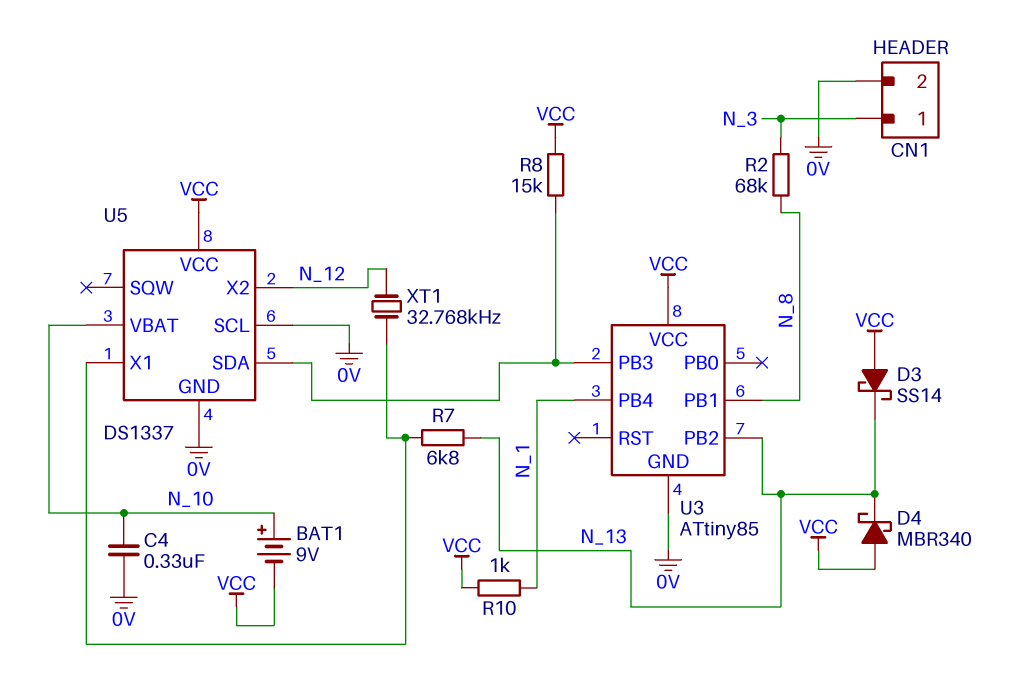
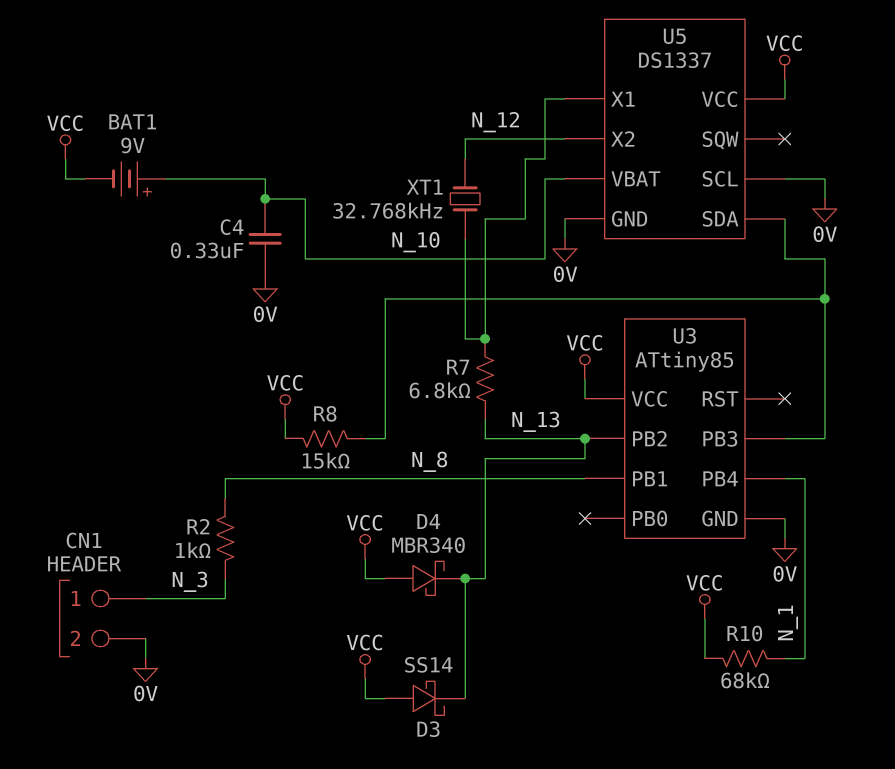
R2: 68k (N_3, N_8) -> 1k (N_3, N_8)
R10: 1k (N_1, VCC) -> 68k (N_1, VCC)

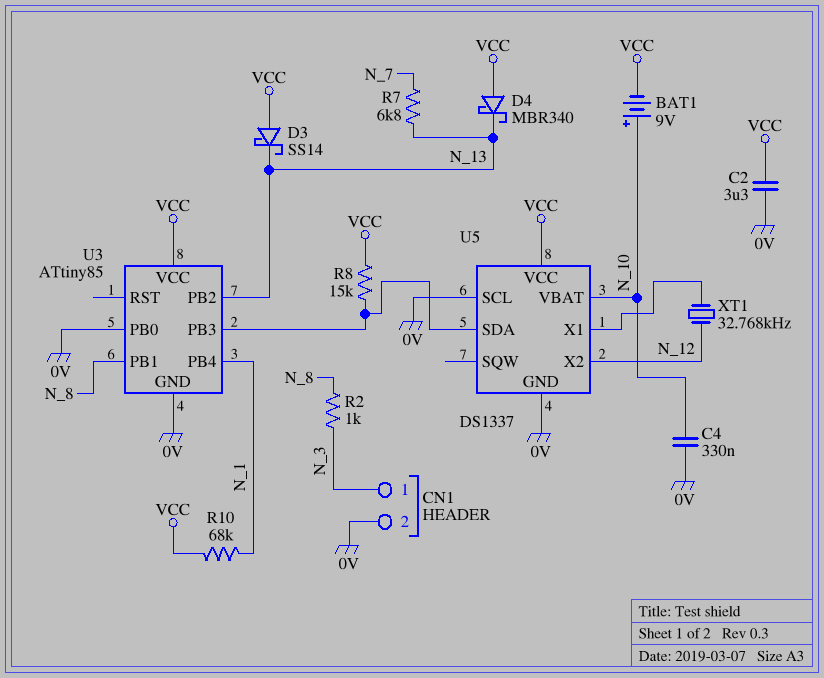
C2: none -> 3.3uF (0V, VCC)
R7: 6.8k (N_13, U5/X1) -> 6.8k (N_7, N_13)
U3 pin PB0: none -> 0V

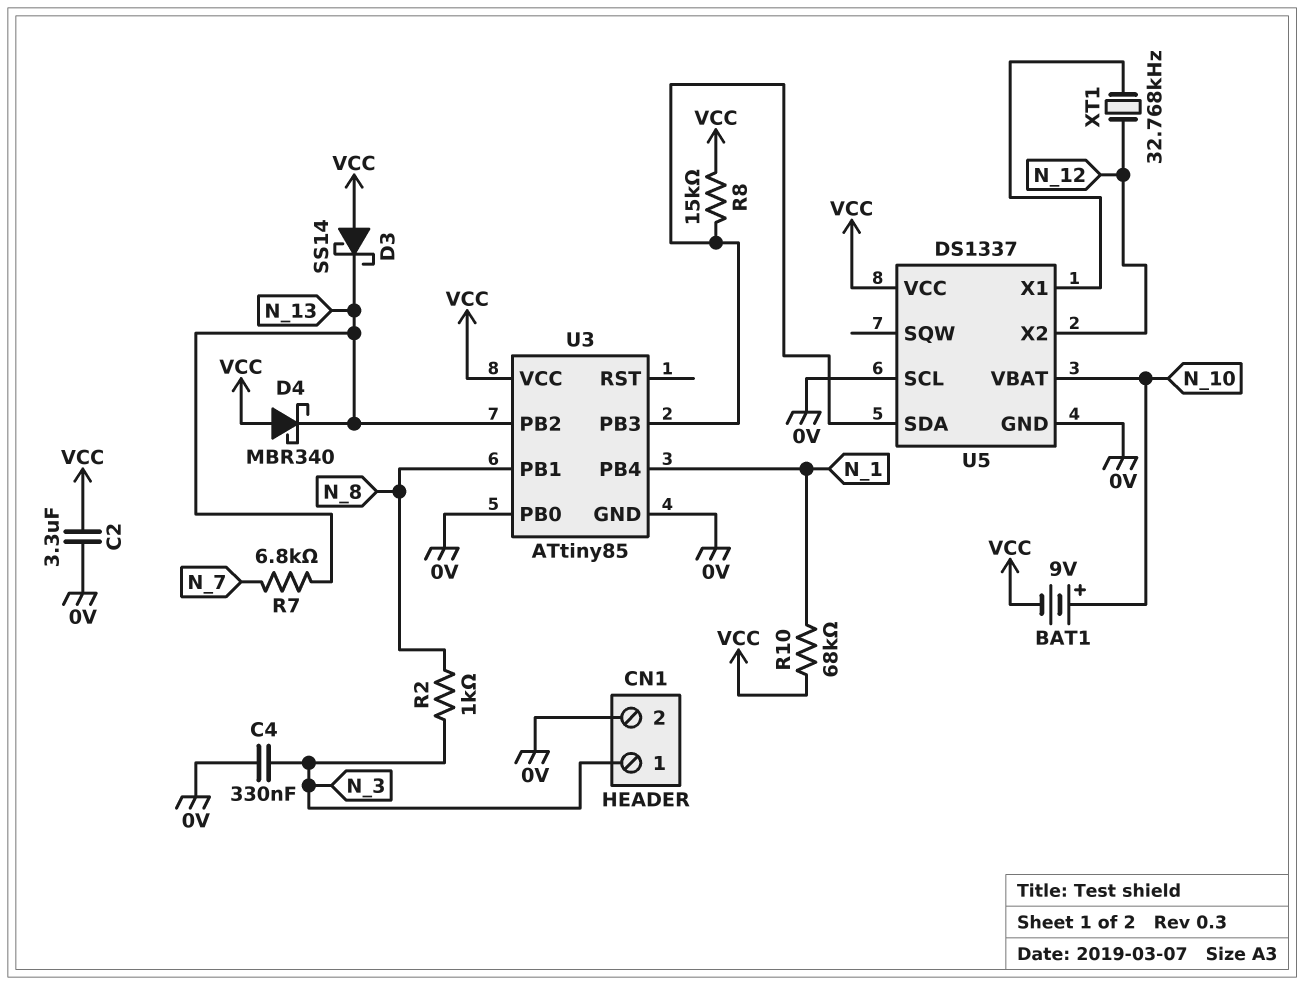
C4: 330nF (0V, N_10) -> 330nF (0V, N_3)

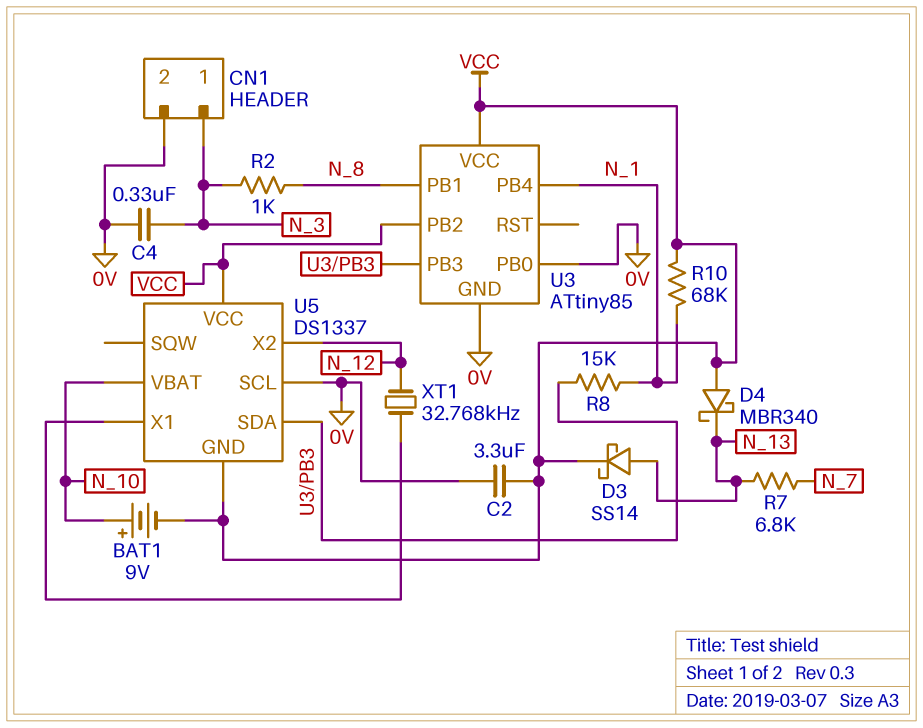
D3: schottky SS14 (A VCC, K N_13) -> schottky SS14 (A N_13, K VCC)
R8: 15k (U3/PB3, VCC) -> 15k (N_1, U3/PB3)
U3 pin PB2: N_13 -> VCC
U5 pin GND: 0V -> VCC

